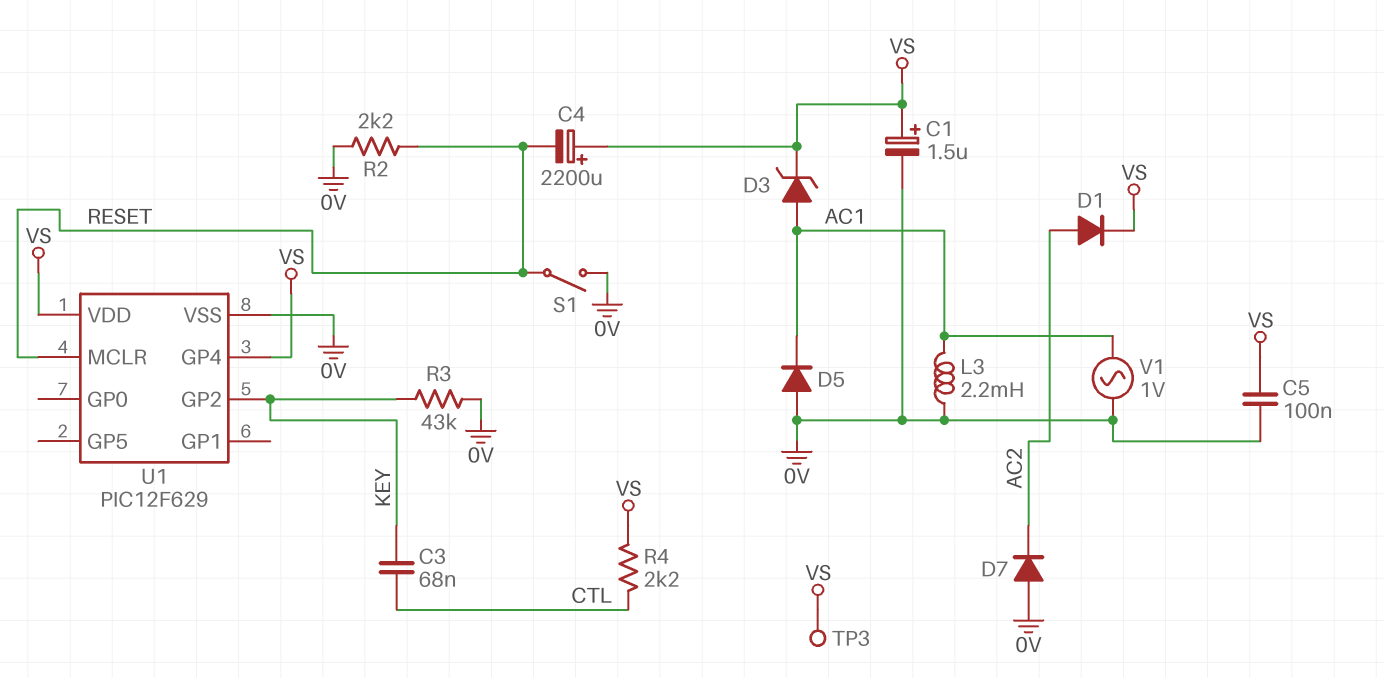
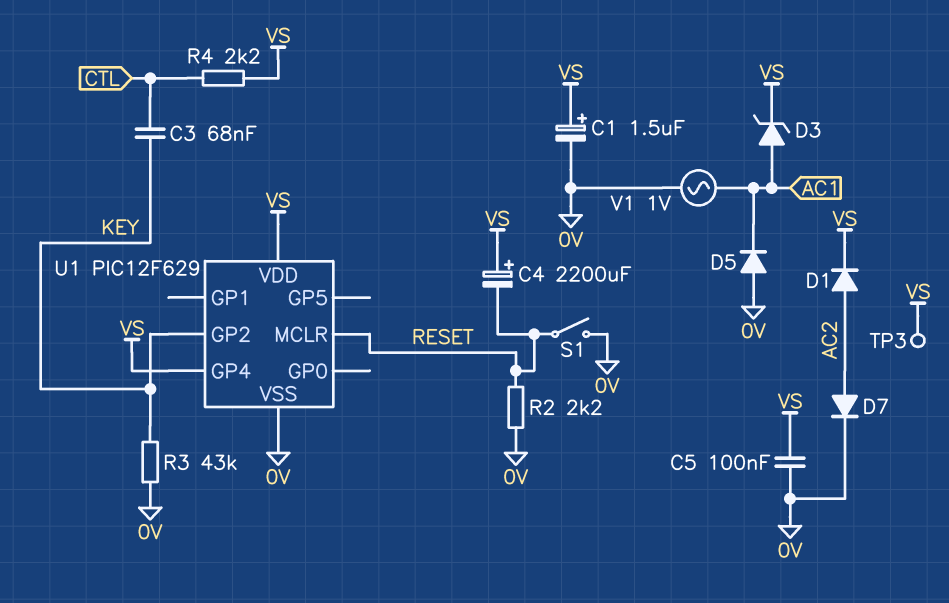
D7: diode (A 0V, K AC2) -> diode (A AC2, K 0V)
L3: 2.2mH (0V, AC1) -> none

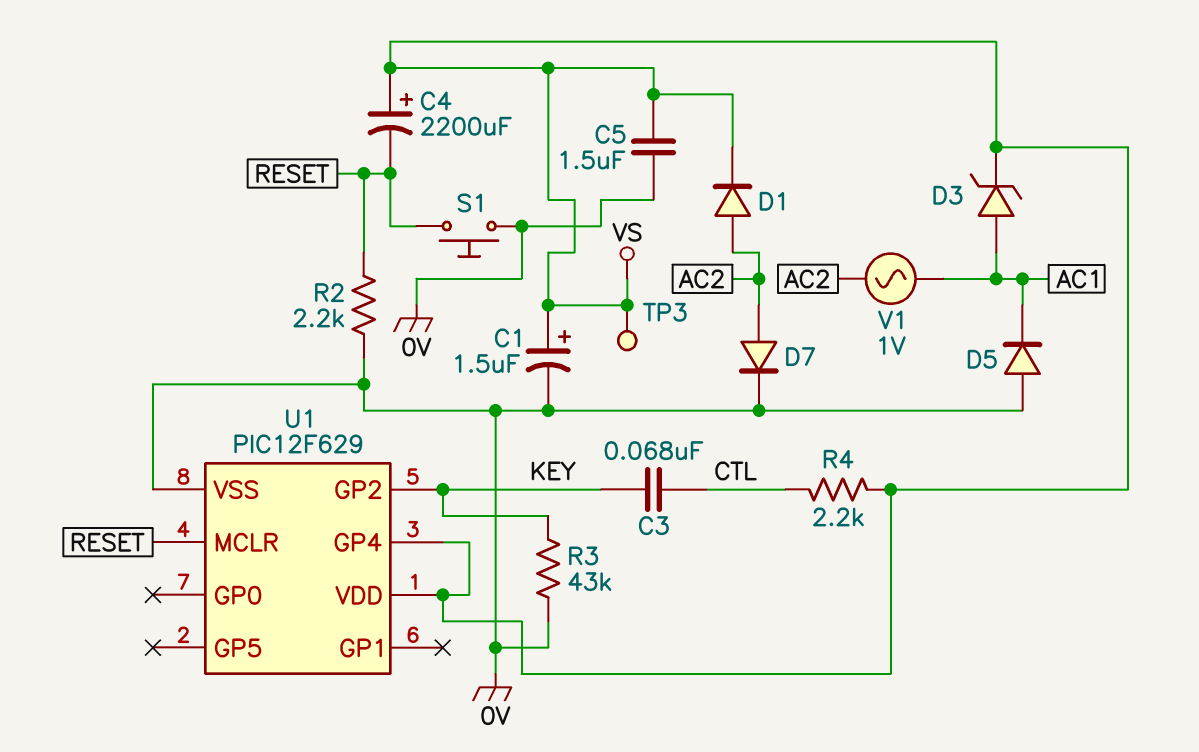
C5: 100nF (0V, VS) -> 1.5uF (0V, VS)
S1: switch (0V, RESET) -> button (0V, RESET)
V1: AC 1V (0V, AC1) -> AC 1V (AC1, AC2)

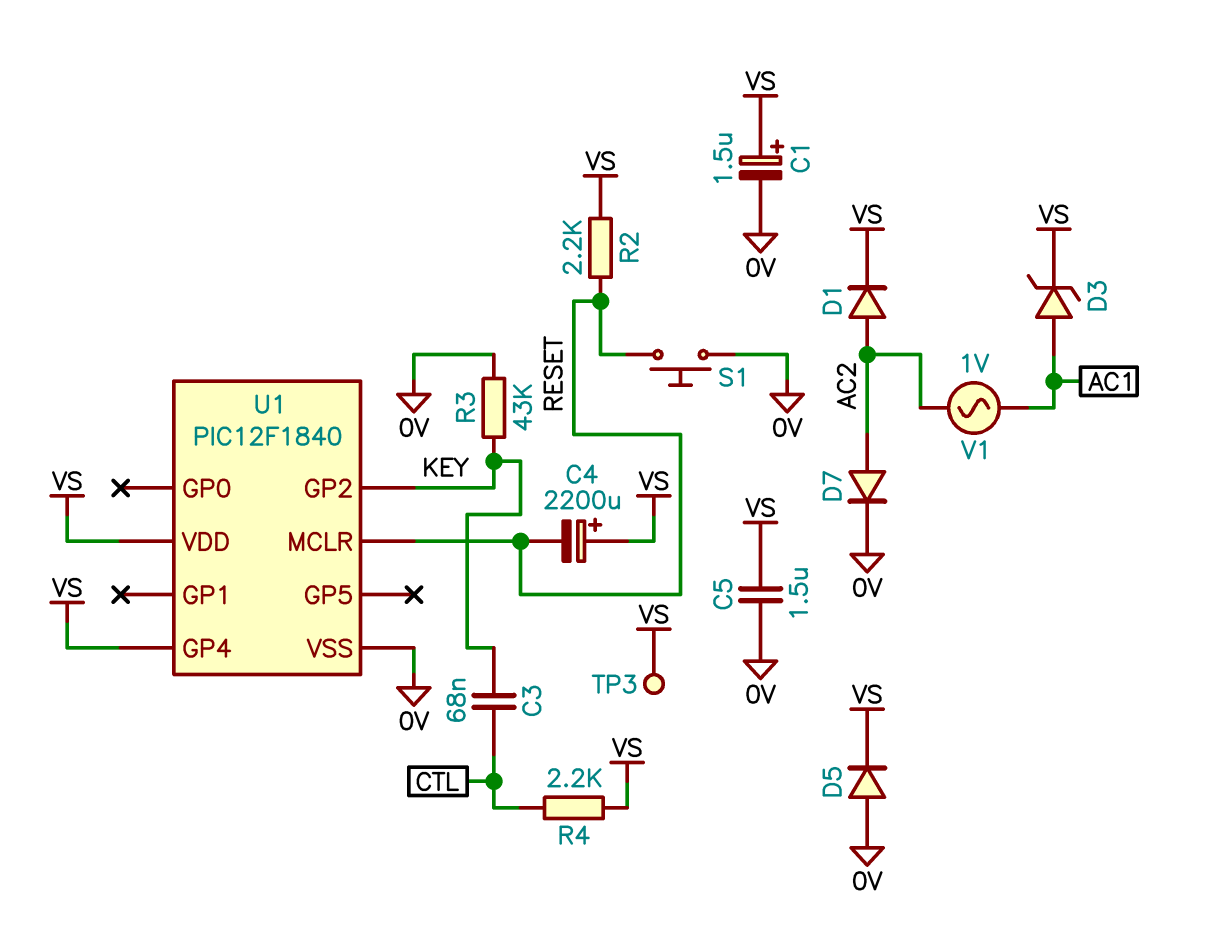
D5: diode (A 0V, K AC1) -> diode (A 0V, K VS)
R2: 2.2k (0V, RESET) -> 2.2k (RESET, VS)
U1: PIC12F629 -> PIC12F1840

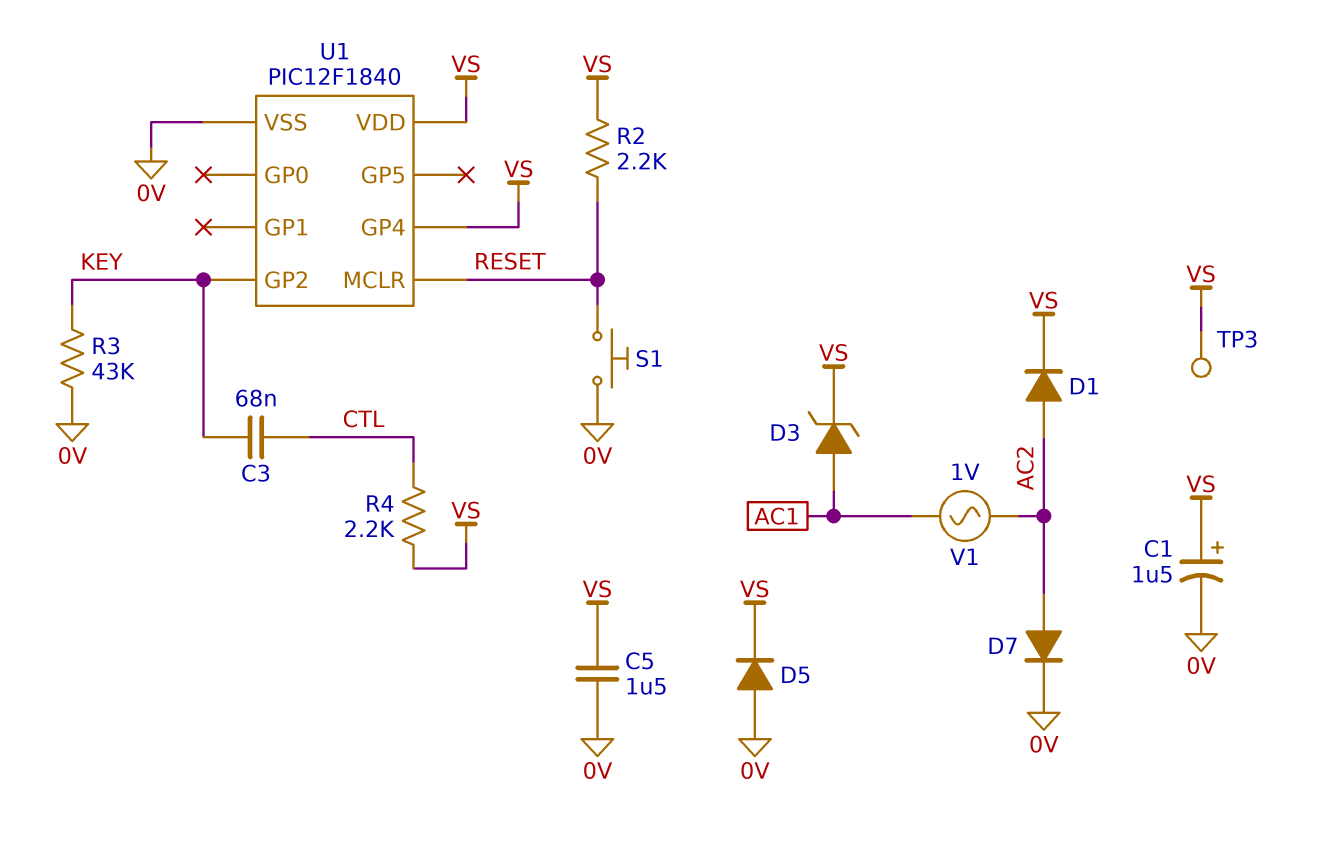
C4: 2200uF (plus VS, minus RESET) -> none

